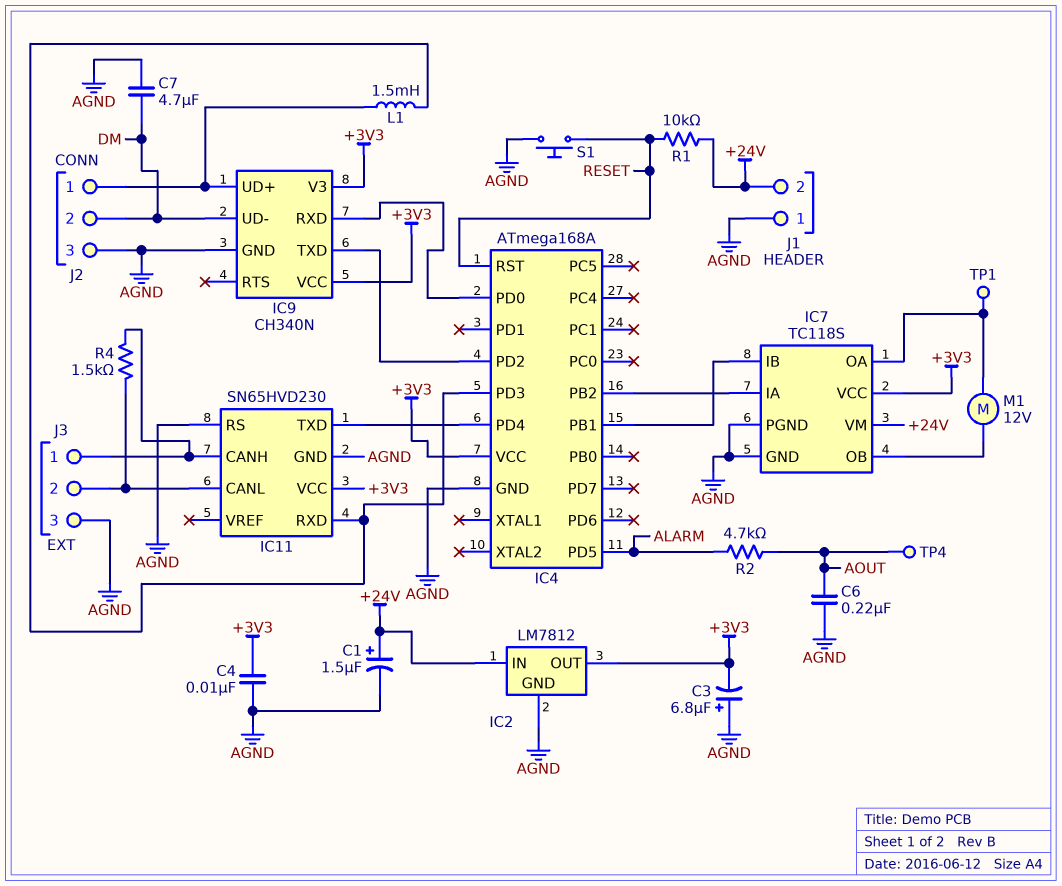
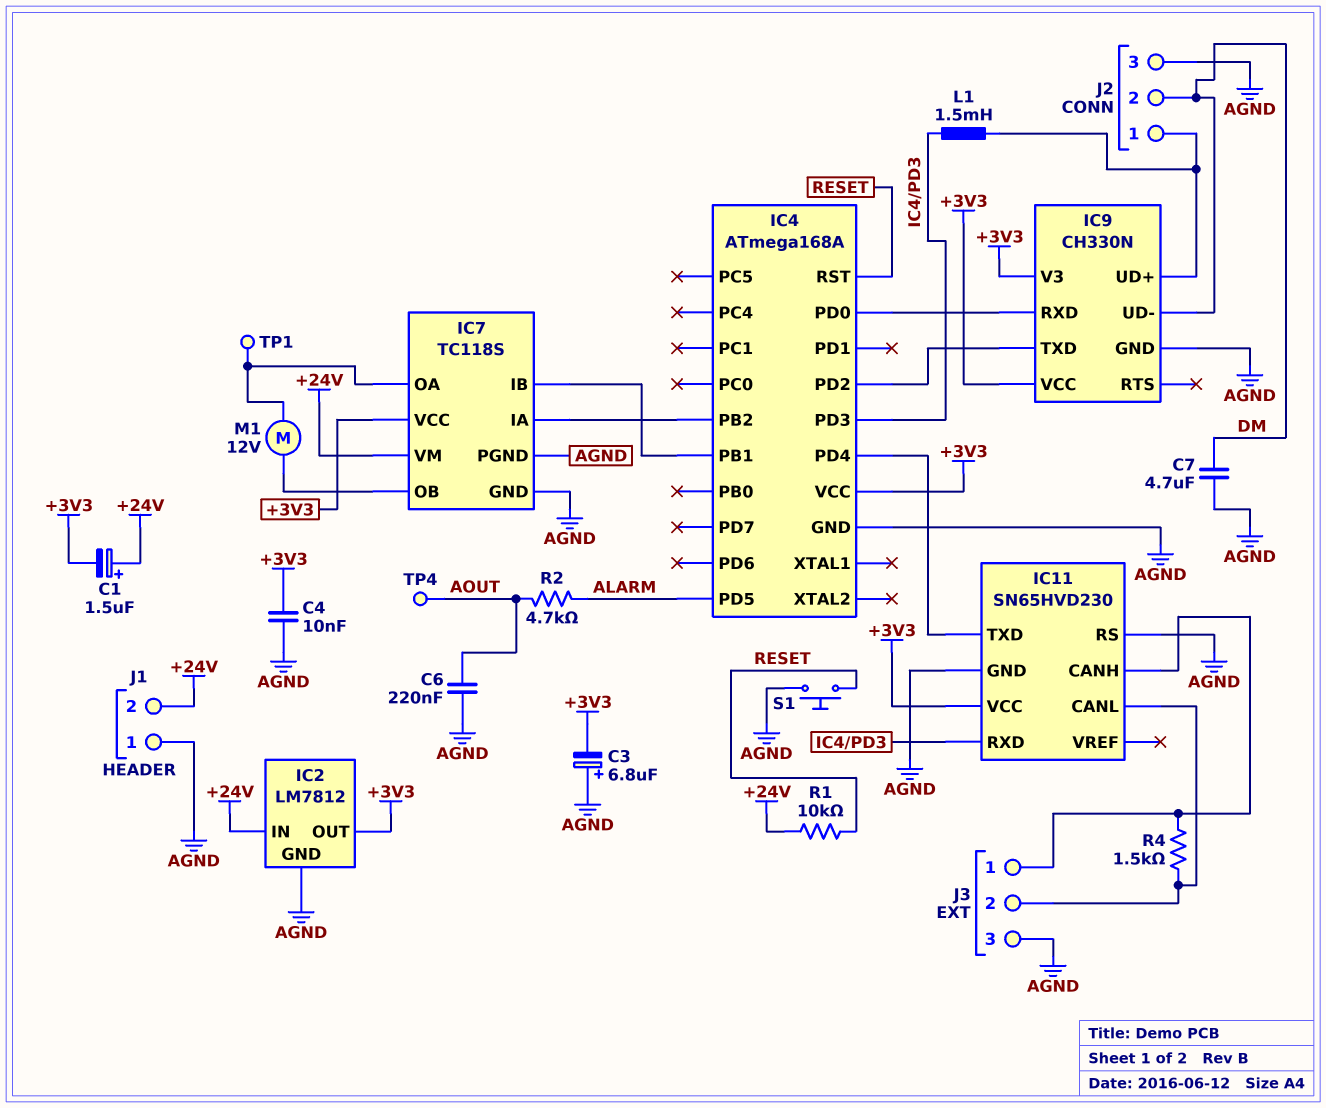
C1: 1.5uF (plus +24V, minus AGND) -> 1.5uF (plus +24V, minus +3V3)
IC9: CH340N -> CH330N

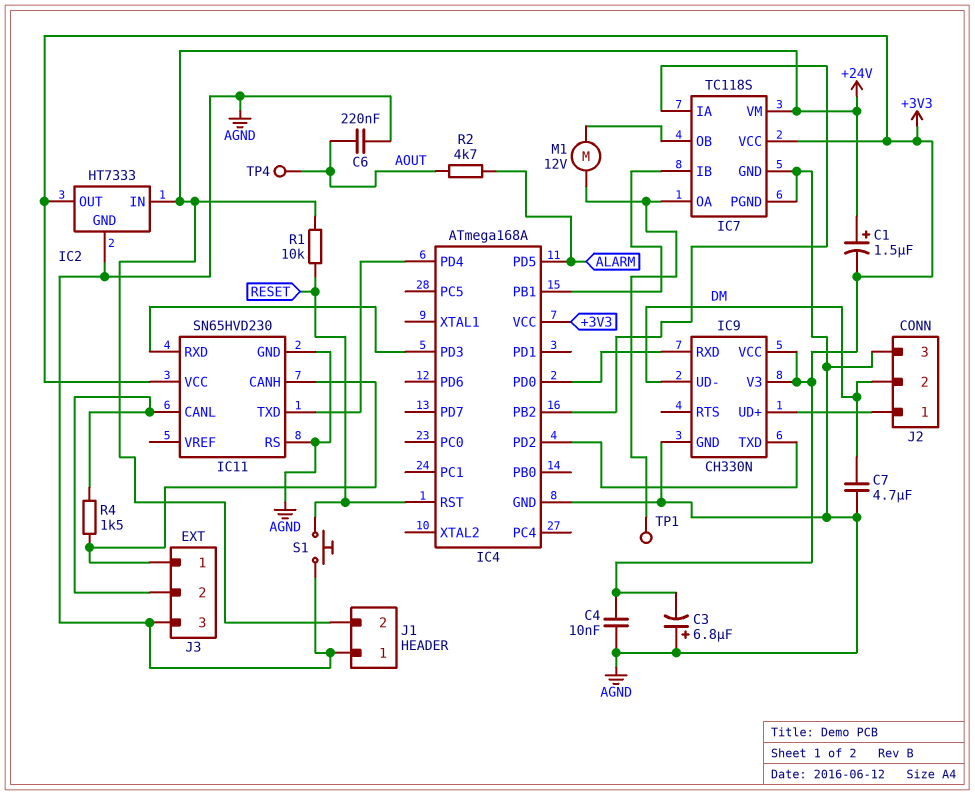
IC2: LM7812 -> HT7333
L1: 1.5mH (IC4/PD3, IC9/UD+) -> none

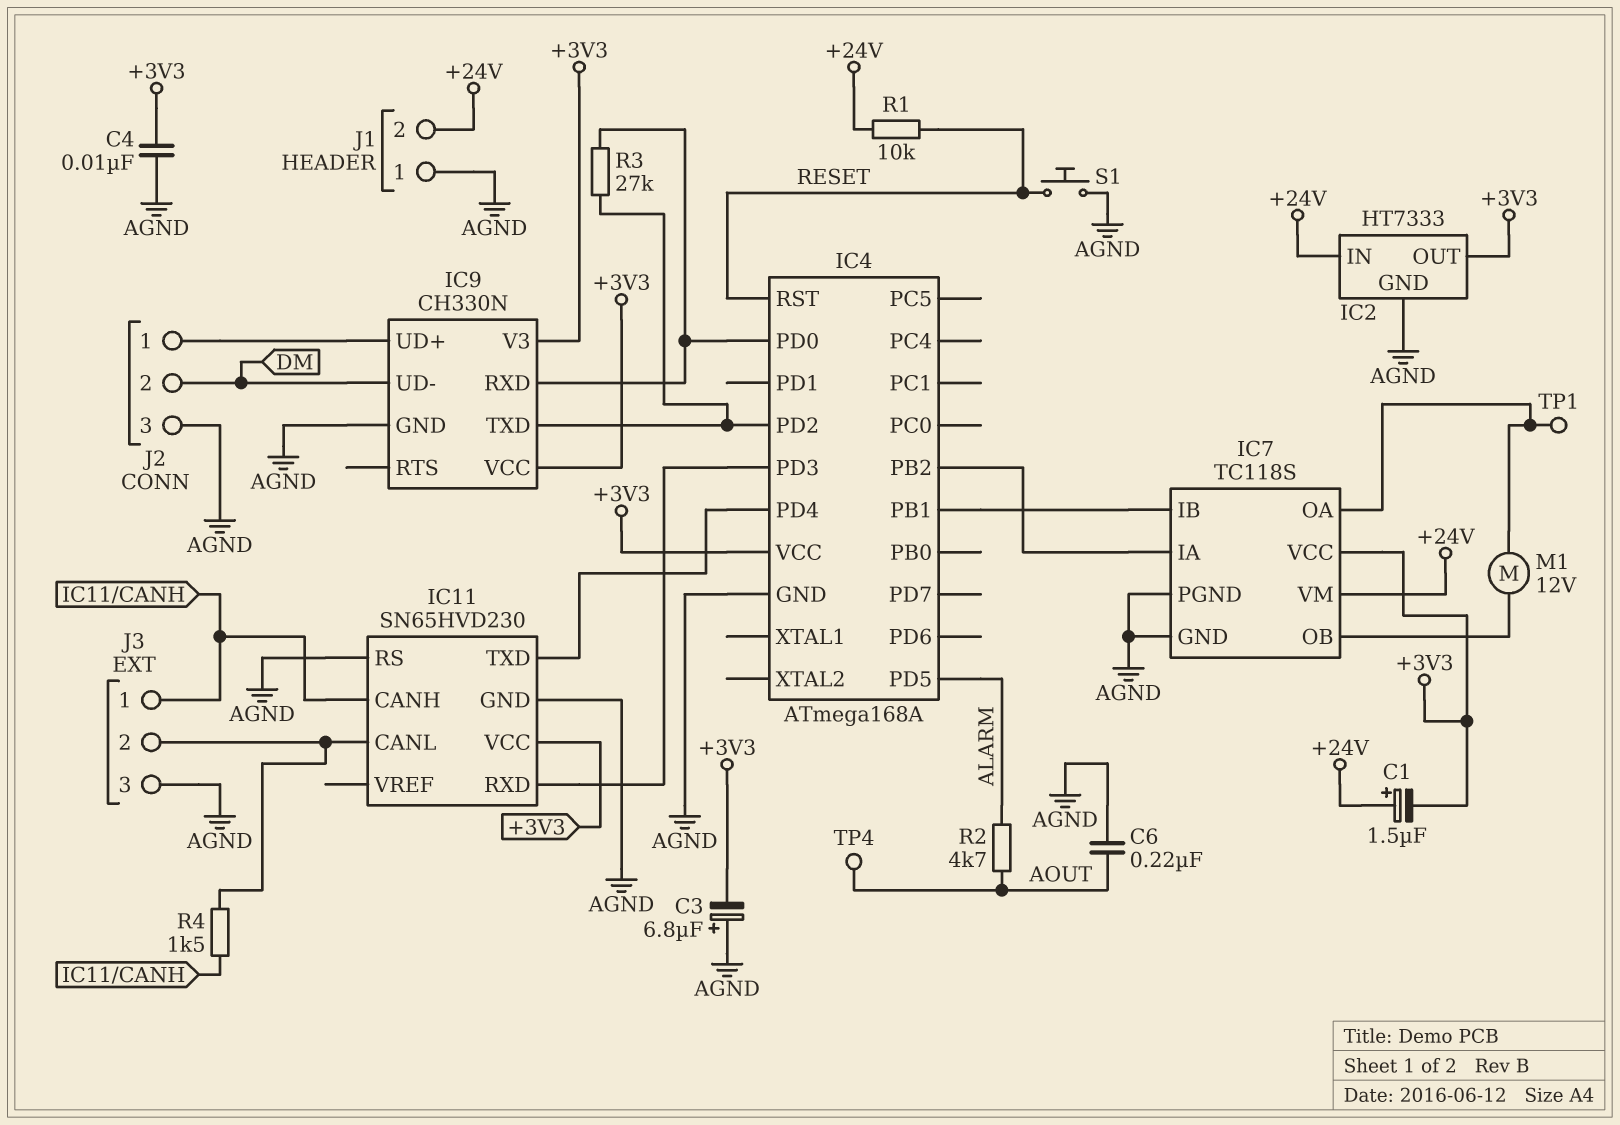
C7: 4.7uF (AGND, DM) -> none
R3: none -> 27k (IC4/PD0, IC4/PD2)

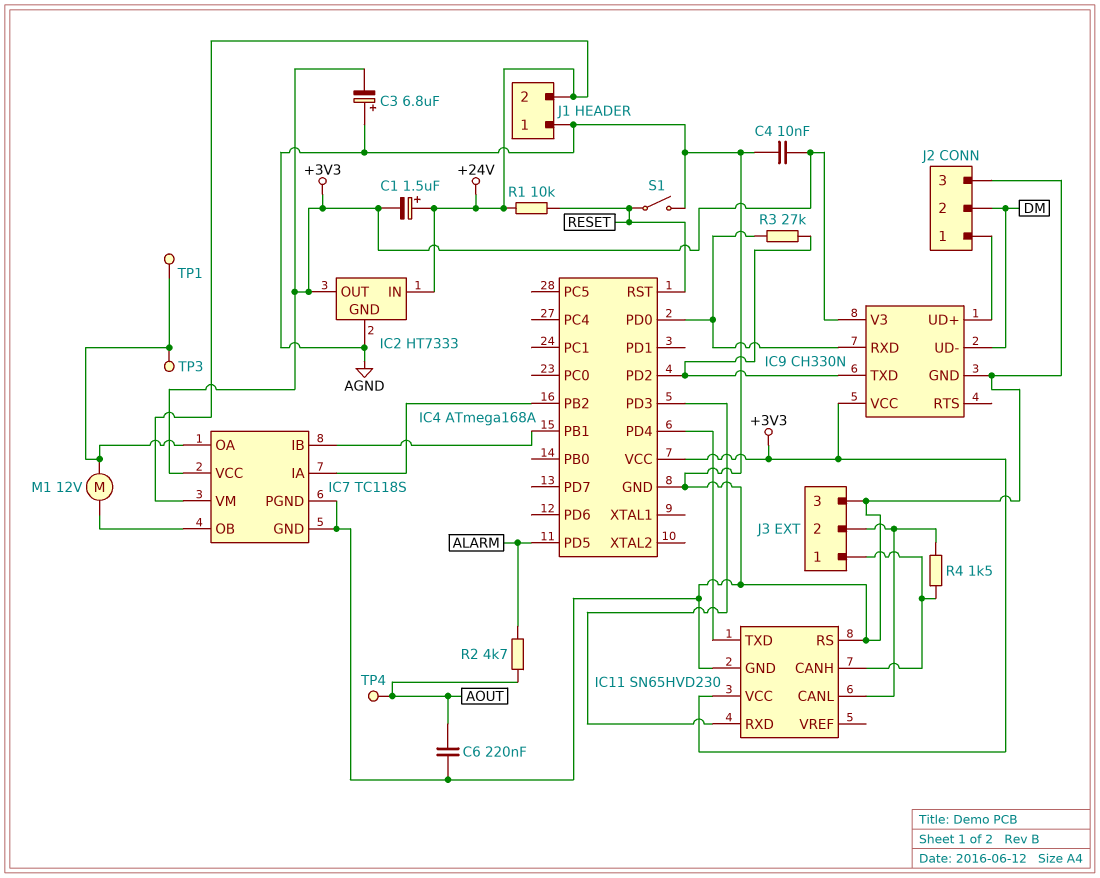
S1: button (AGND, RESET) -> switch (AGND, RESET)
TP3: none -> test point (IC7/OA)

